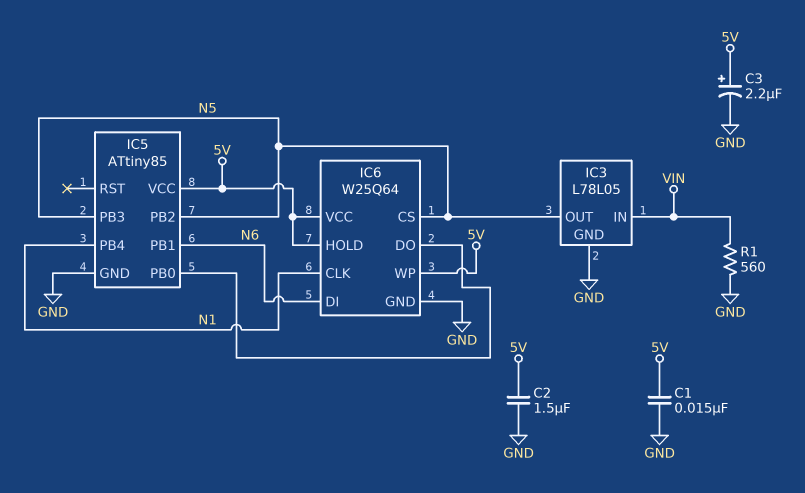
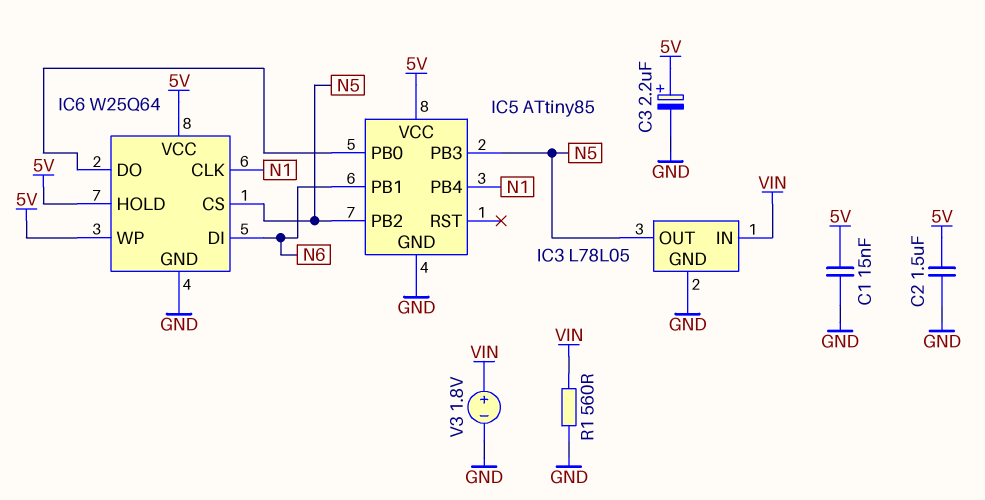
V3: none -> 1.8V (plus VIN, minus GND)

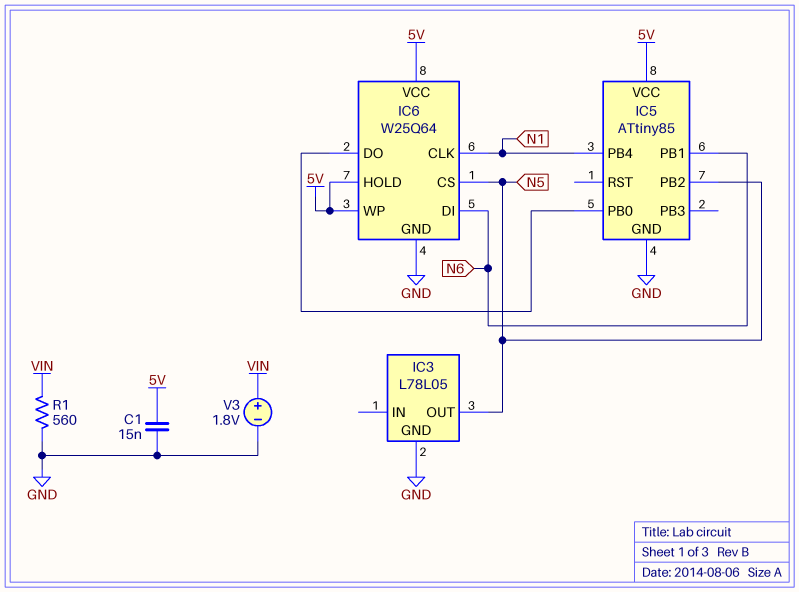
C2: 1.5uF (5V, GND) -> none
C3: 2.2uF (plus 5V, minus GND) -> none
IC3 pin IN: VIN -> none
IC5 pin PB3: N5 -> none

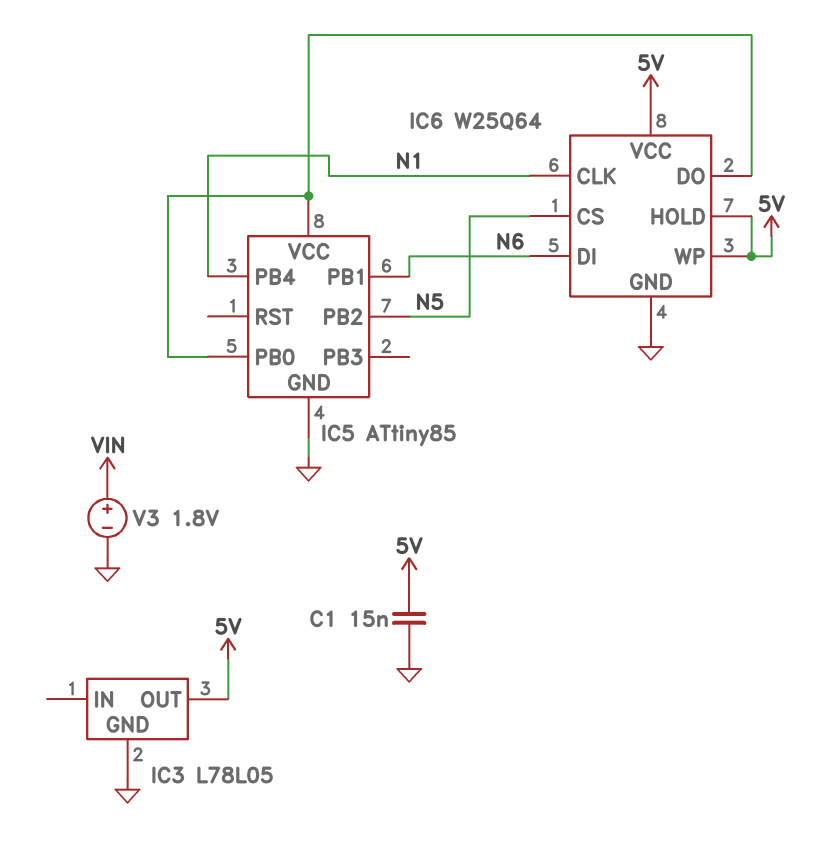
IC3 pin OUT: N5 -> 5V
IC5 pin VCC: 5V -> IC5/PB0
R1: 560 (GND, VIN) -> none

